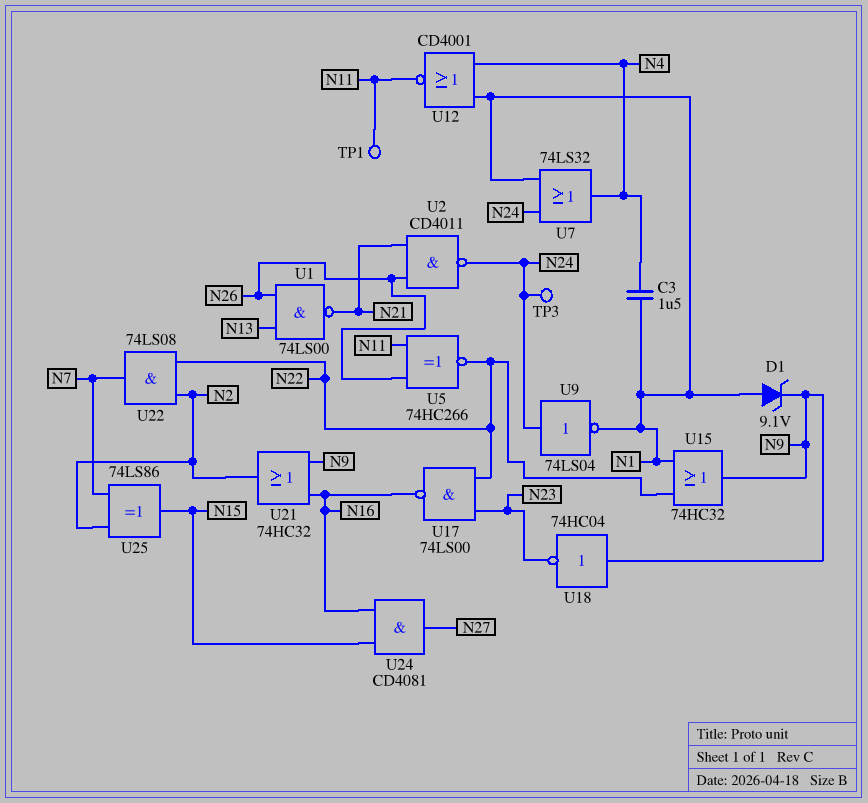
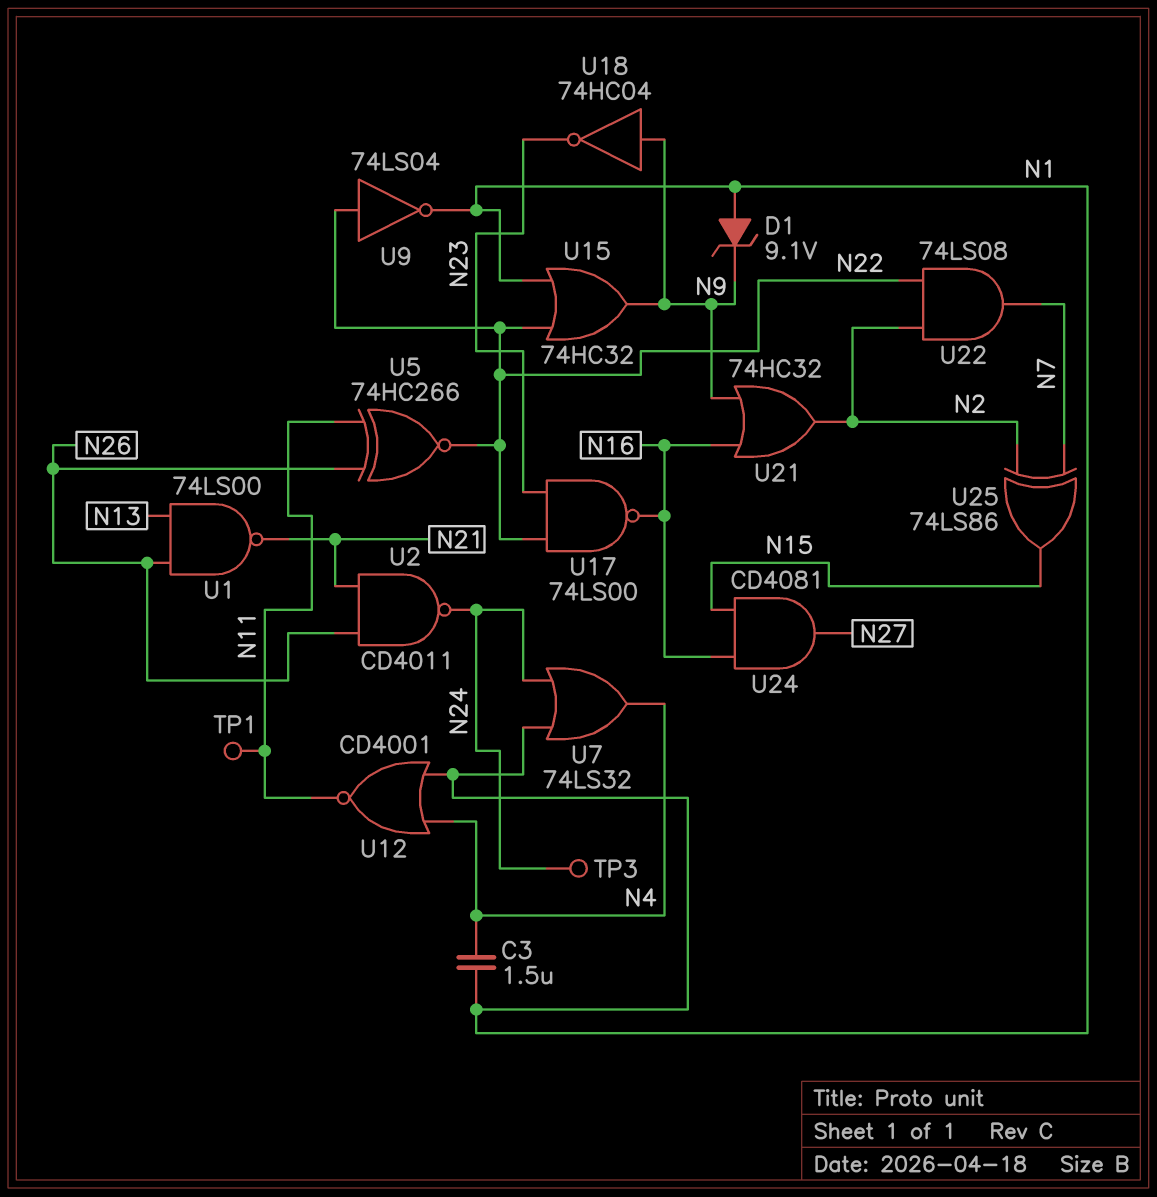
U9: NOT 74LS04 (in N24, out N1) -> NOT 74LS04 (in N22, out N1)

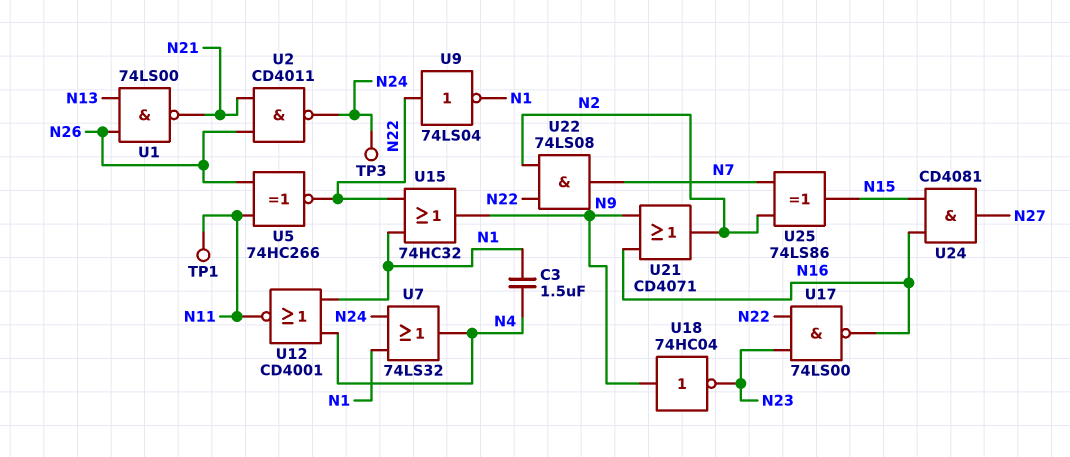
D1: zener 9.1V (A N1, K N9) -> none
U21: OR 74HC32 (in N9, in N16, out N2) -> OR CD4071 (in N9, in N16, out N2)

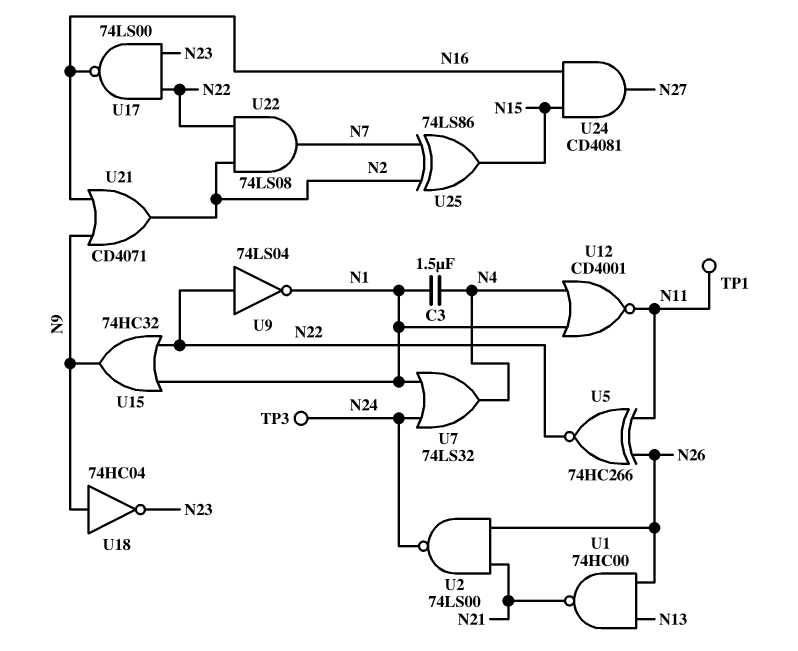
U1: NAND 74LS00 (in N13, in N26, out N21) -> NAND 74HC00 (in N13, in N26, out N21)
U2: NAND CD4011 (in N21, in N26, out N24) -> NAND 74LS00 (in N21, in N26, out N24)

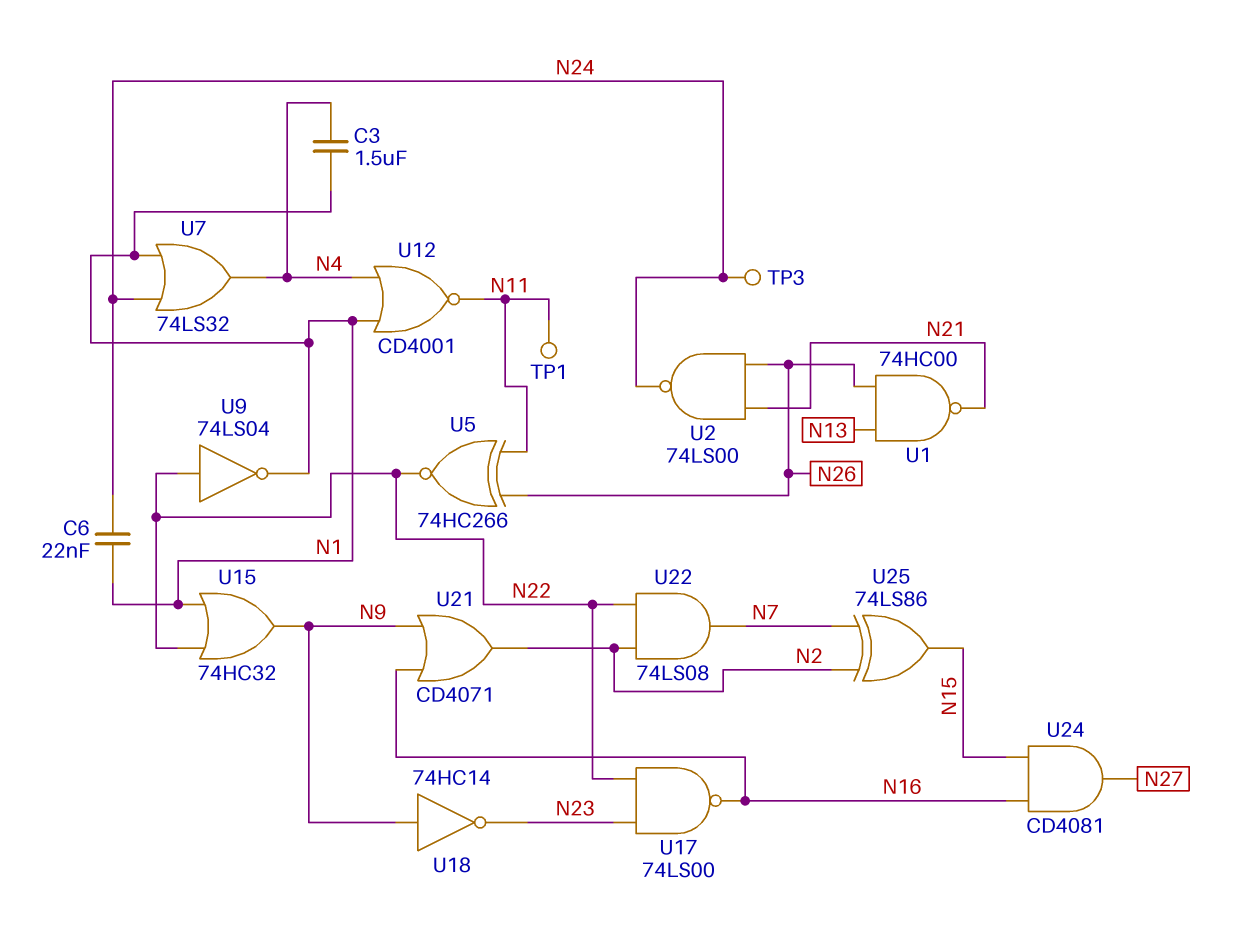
C6: none -> 22nF (N1, N24)
U18: NOT 74HC04 (in N9, out N23) -> NOT 74HC14 (in N9, out N23)

